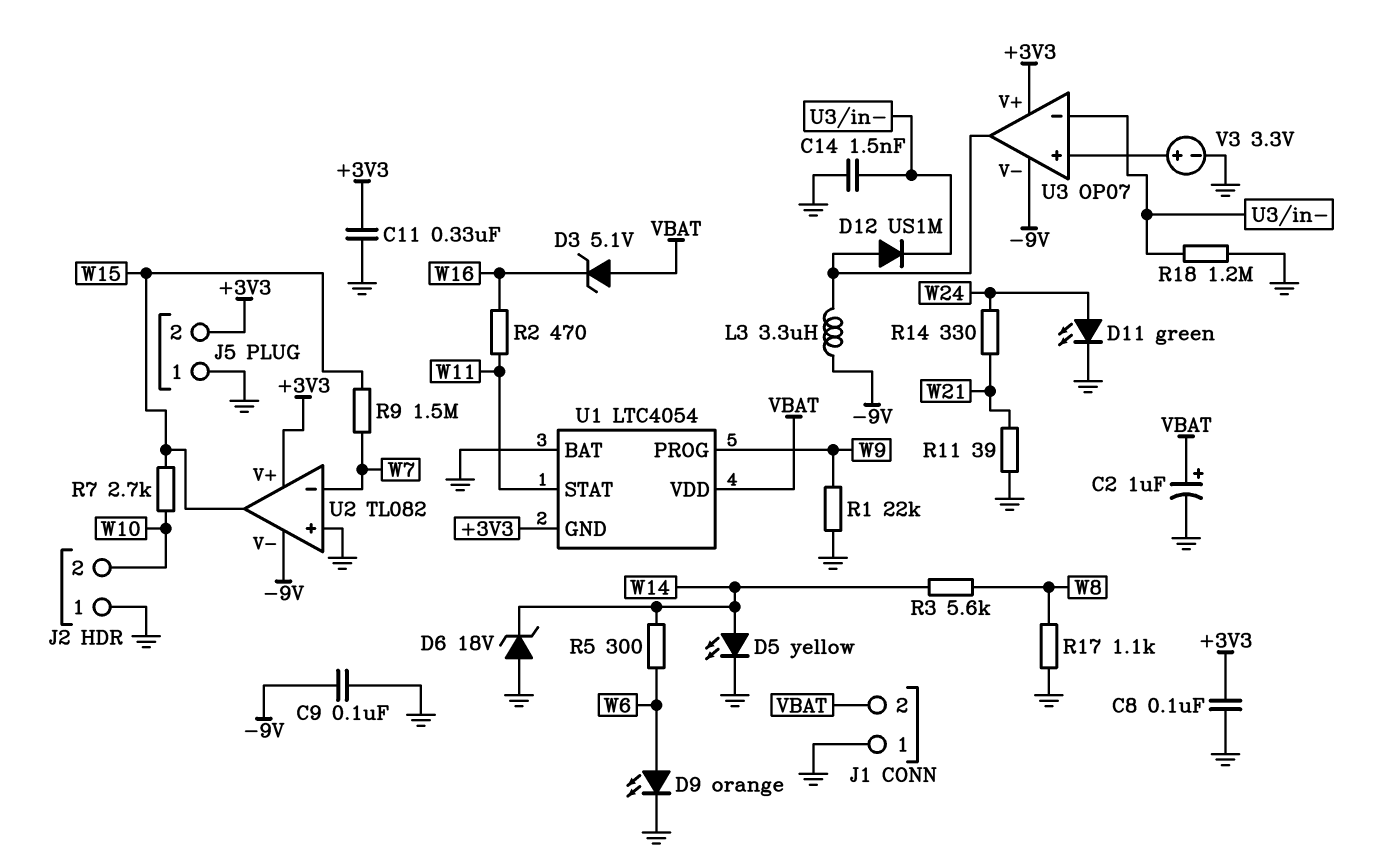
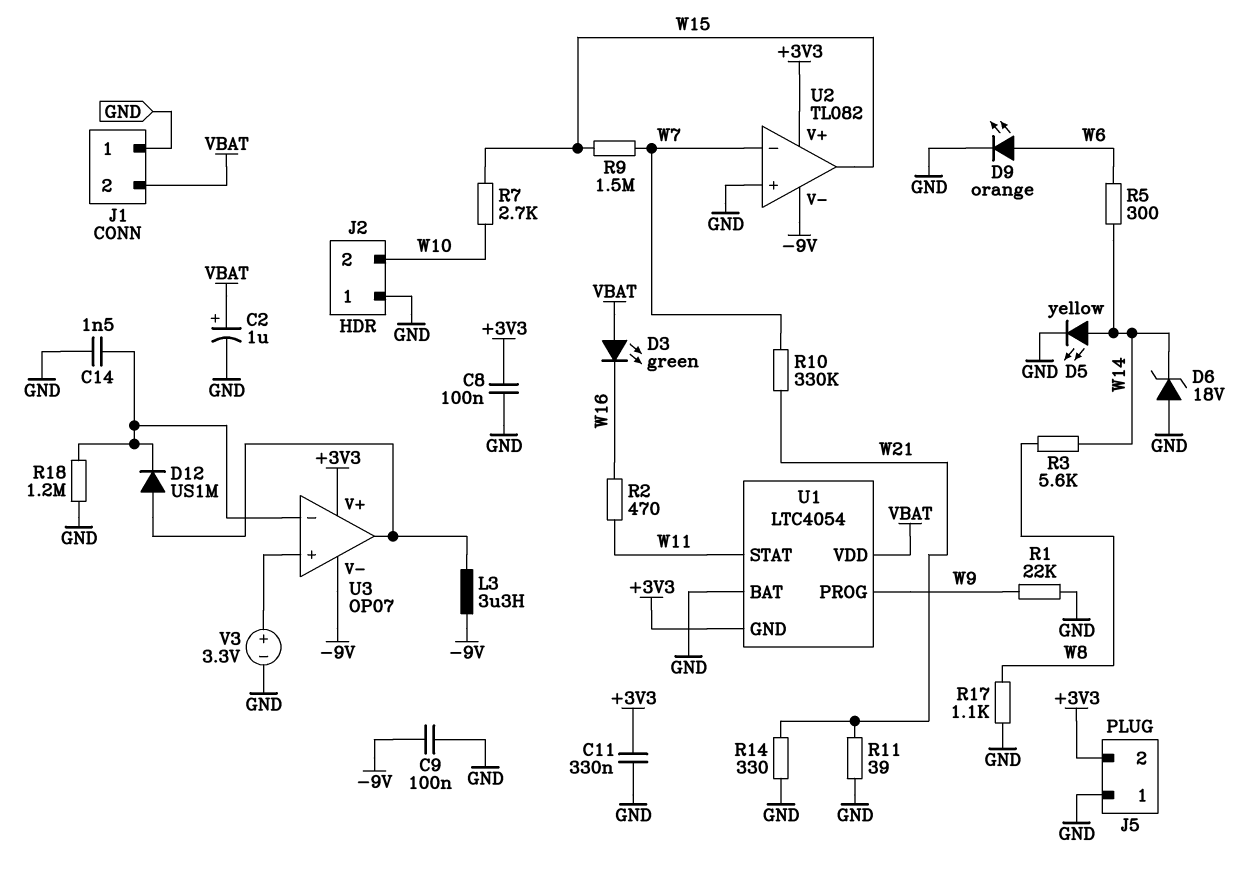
D3: zener 5.1V (A VBAT, K W16) -> LED green (A VBAT, K W16)
D11: LED green (A W24, K GND) -> none
R10: none -> 330k (W7, W21)
R14: 330 (W21, W24) -> 330 (GND, W21)

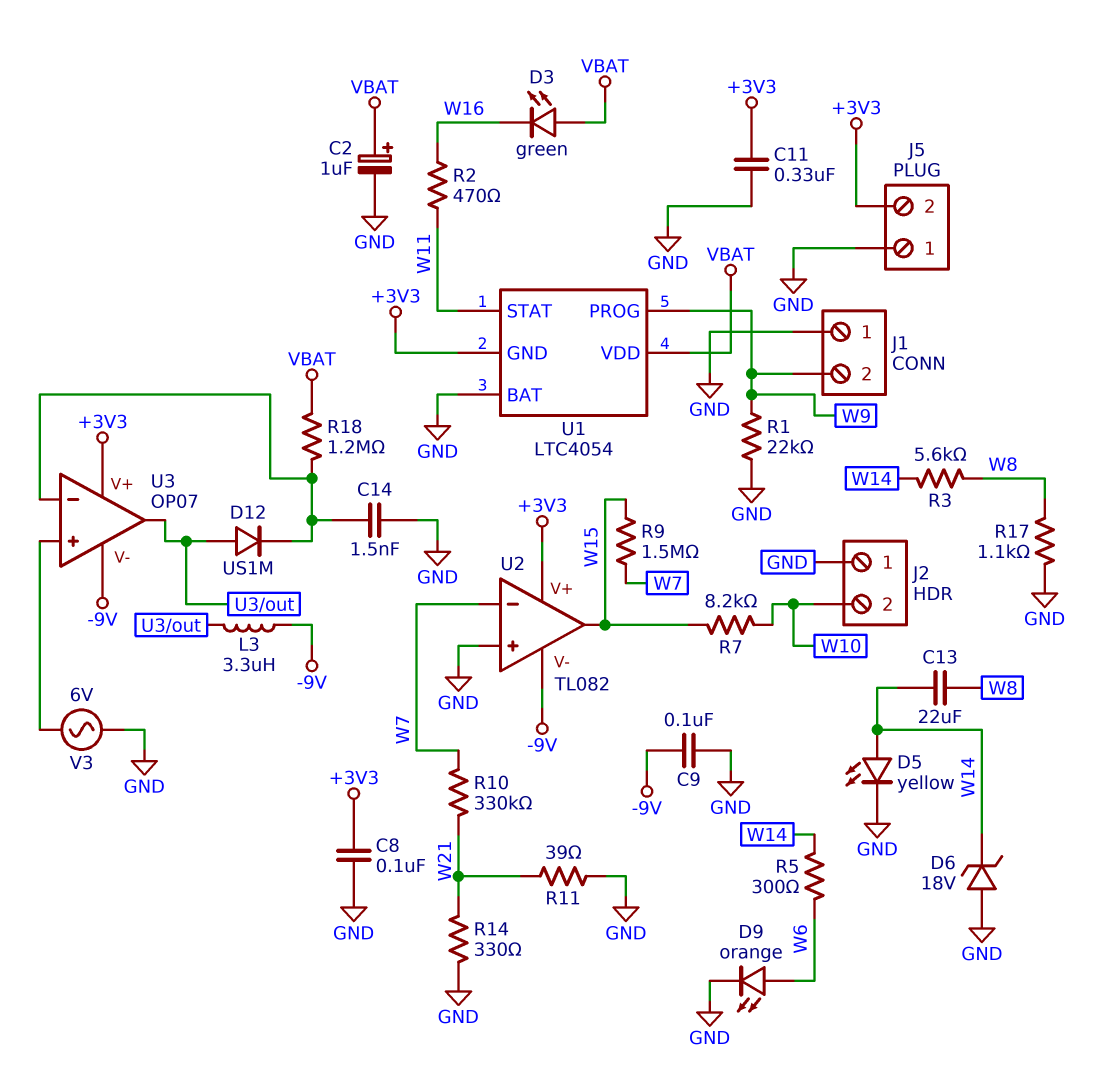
C13: none -> 22uF (W8, W14)
J1 pin 2: VBAT -> W9
R7: 2.7k (W10, W15) -> 8.2k (W10, W15)
R18: 1.2M (GND, U3/in-) -> 1.2M (U3/in-, VBAT)
V3: 3.3V (plus U3/in+, minus GND) -> AC 6V (GND, U3/in+)

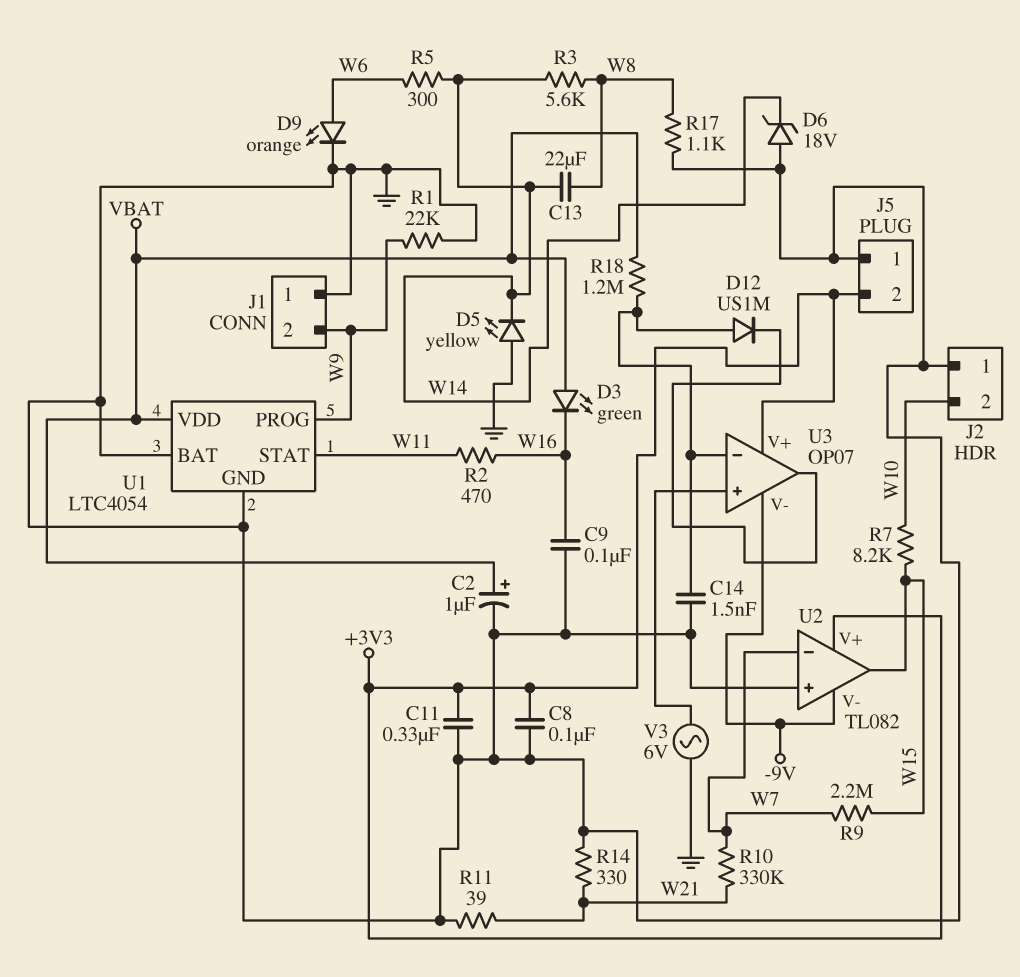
C9: 100nF (-9V, GND) -> 100nF (GND, W16)
D5: LED yellow (A W14, K GND) -> LED yellow (A GND, K W14)
D12: diode US1M (A U3/out, K U3/in-) -> diode US1M (A U3/in-, K U3/out)
L3: 3.3uH (-9V, U3/out) -> none
R9: 1.5M (W7, W15) -> 2.2M (W7, W15)
U1 pin GND: +3V3 -> GND

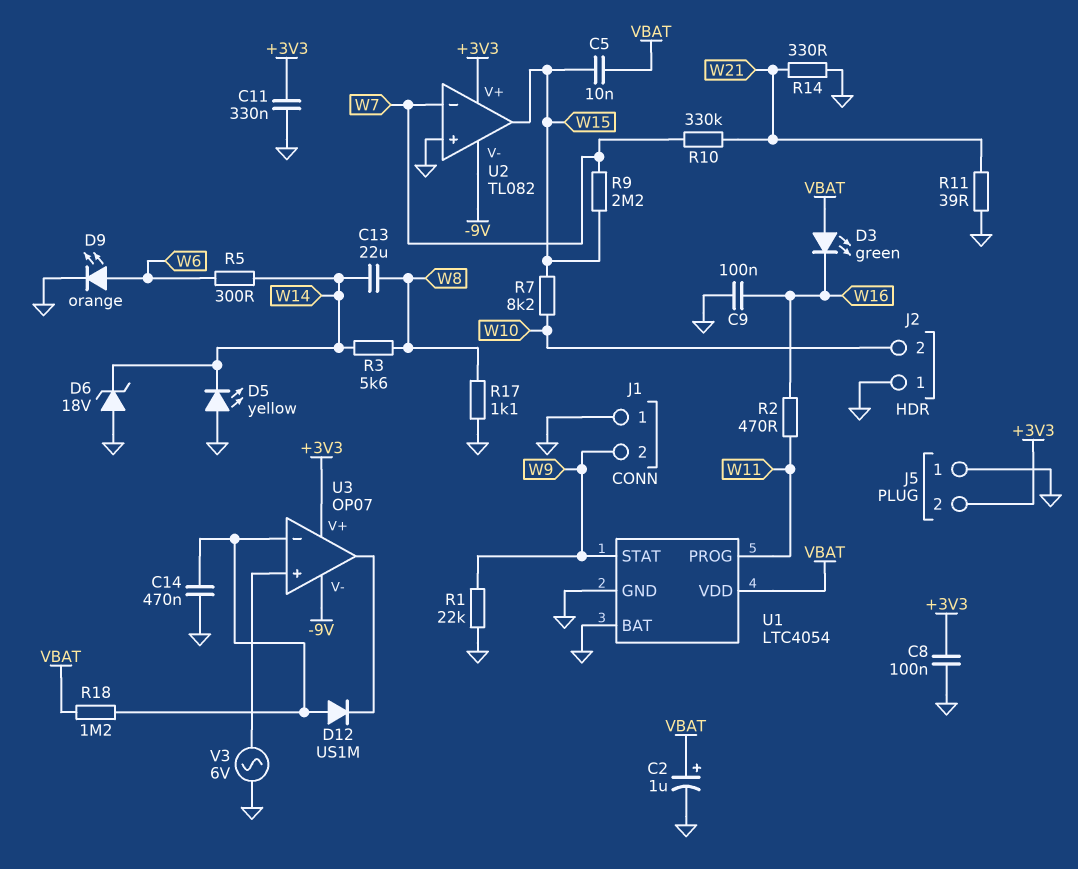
C5: none -> 10nF (VBAT, W15)
C14: 1.5nF (GND, U3/in-) -> 470nF (GND, U3/in-)
U1 pin PROG: W9 -> W11
U1 pin STAT: W11 -> W9

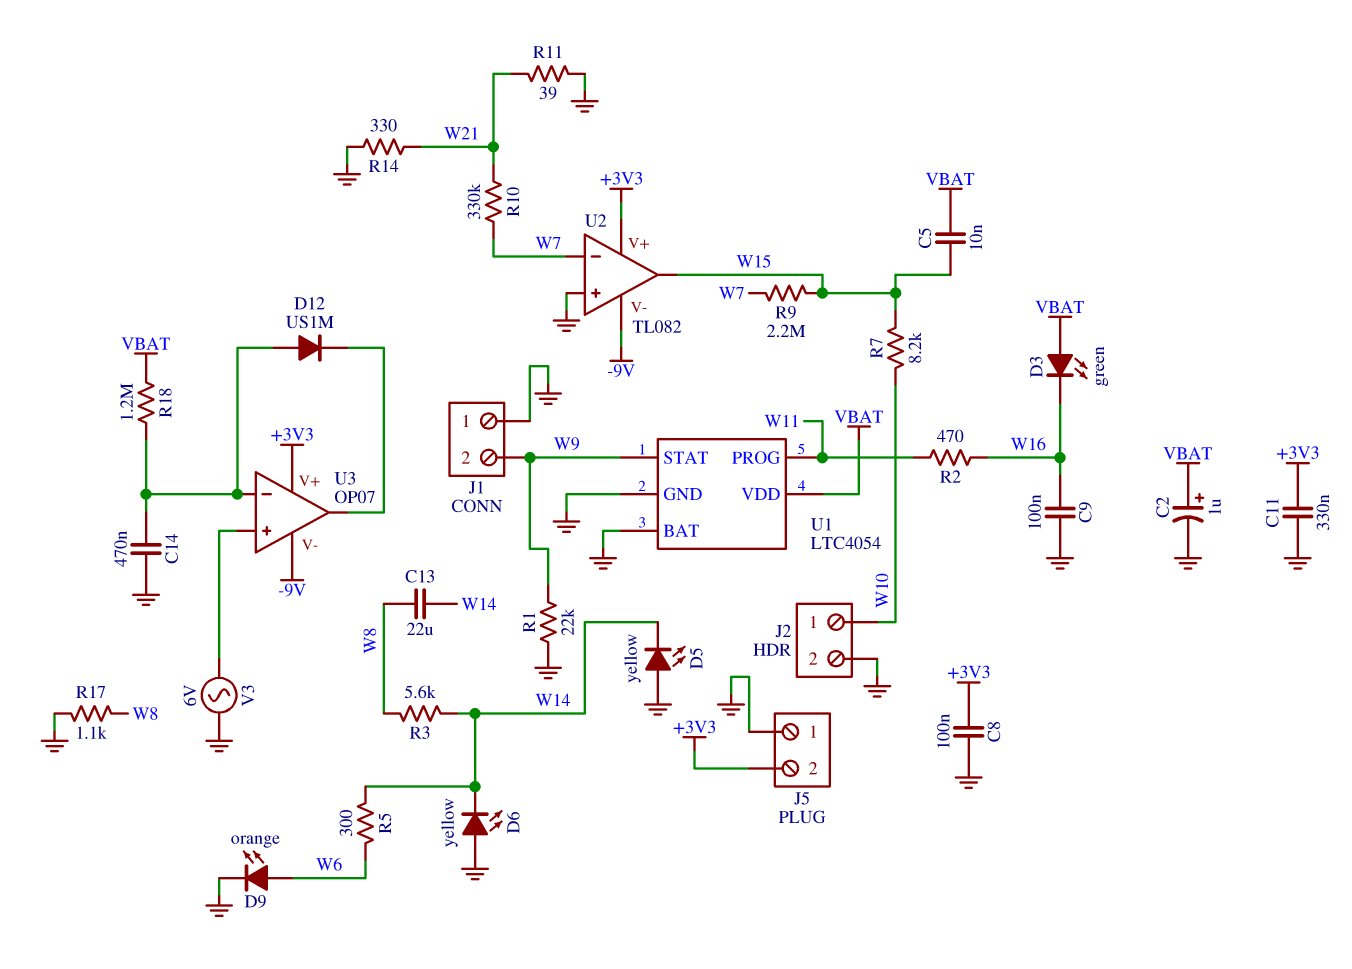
D6: zener 18V (A GND, K W14) -> LED yellow (A GND, K W14)
J2 pin 1: GND -> W10
J2 pin 2: W10 -> GND

